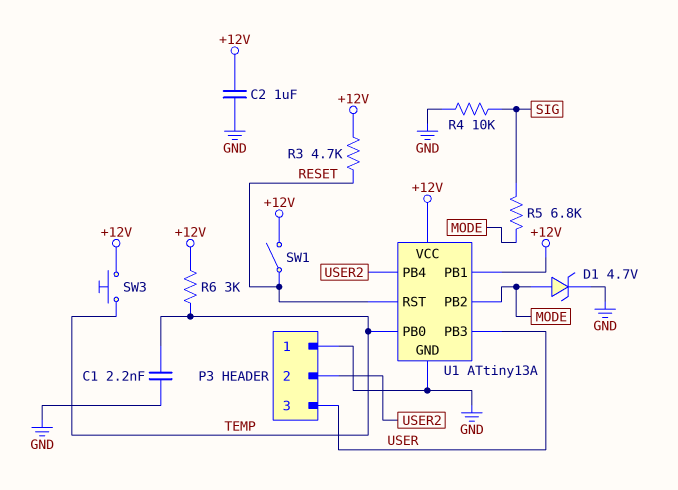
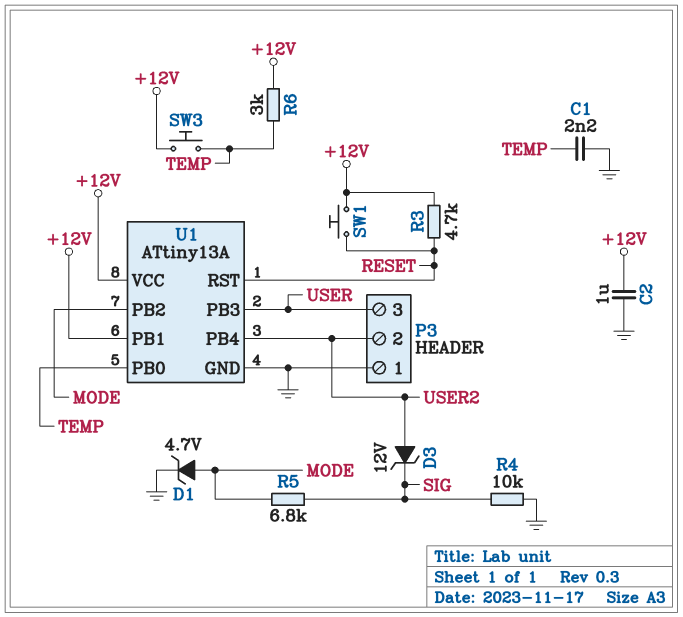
D3: none -> zener 12V (A USER2, K SIG)
SW1: switch (+12V, RESET) -> button (+12V, RESET)

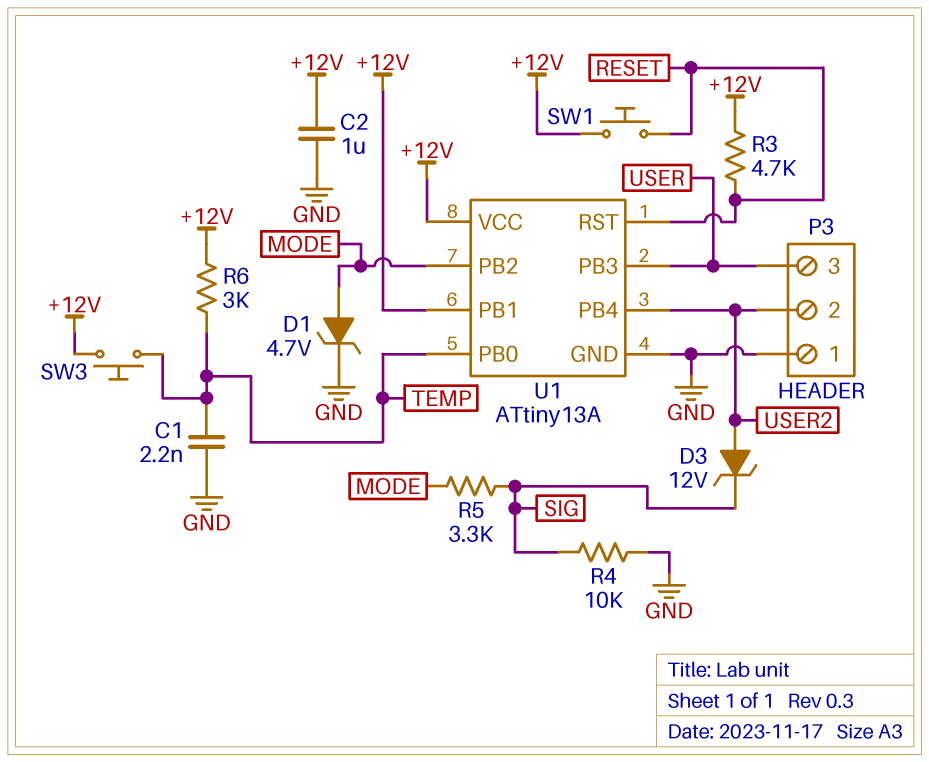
R5: 6.8k (MODE, SIG) -> 3.3k (MODE, SIG)

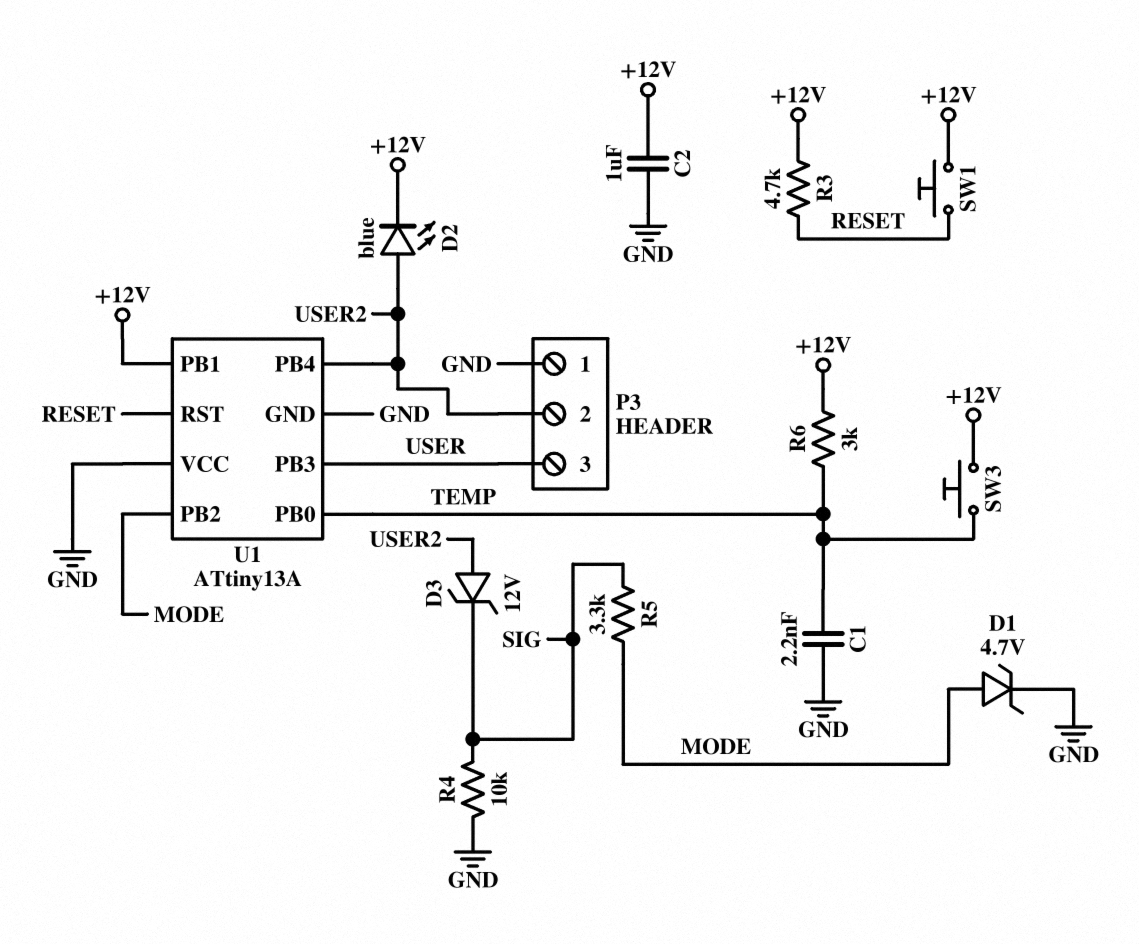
D2: none -> LED blue (A USER2, K +12V)
U1 pin VCC: +12V -> GND

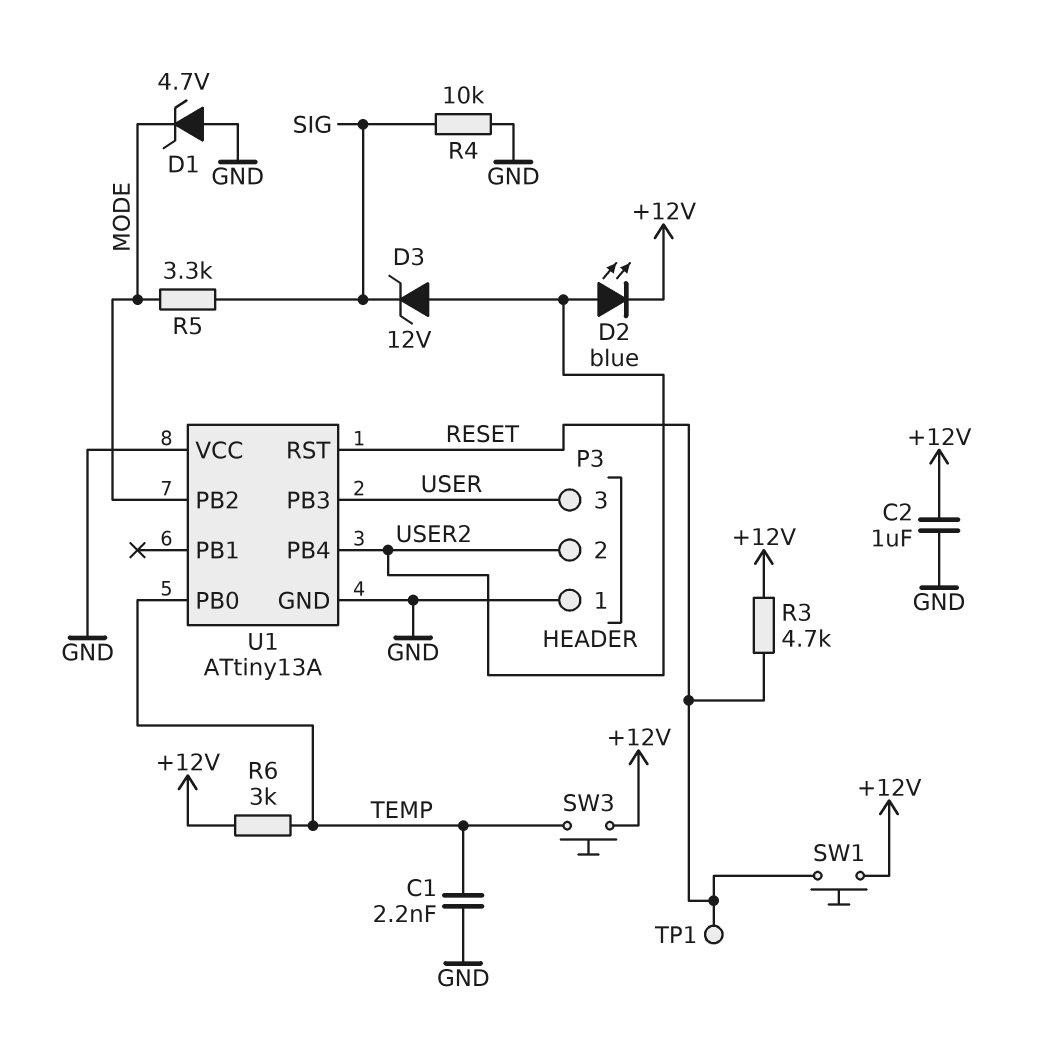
D1: zener 4.7V (A MODE, K GND) -> zener 4.7V (A GND, K MODE)
TP1: none -> test point (RESET)
U1 pin PB1: +12V -> none

